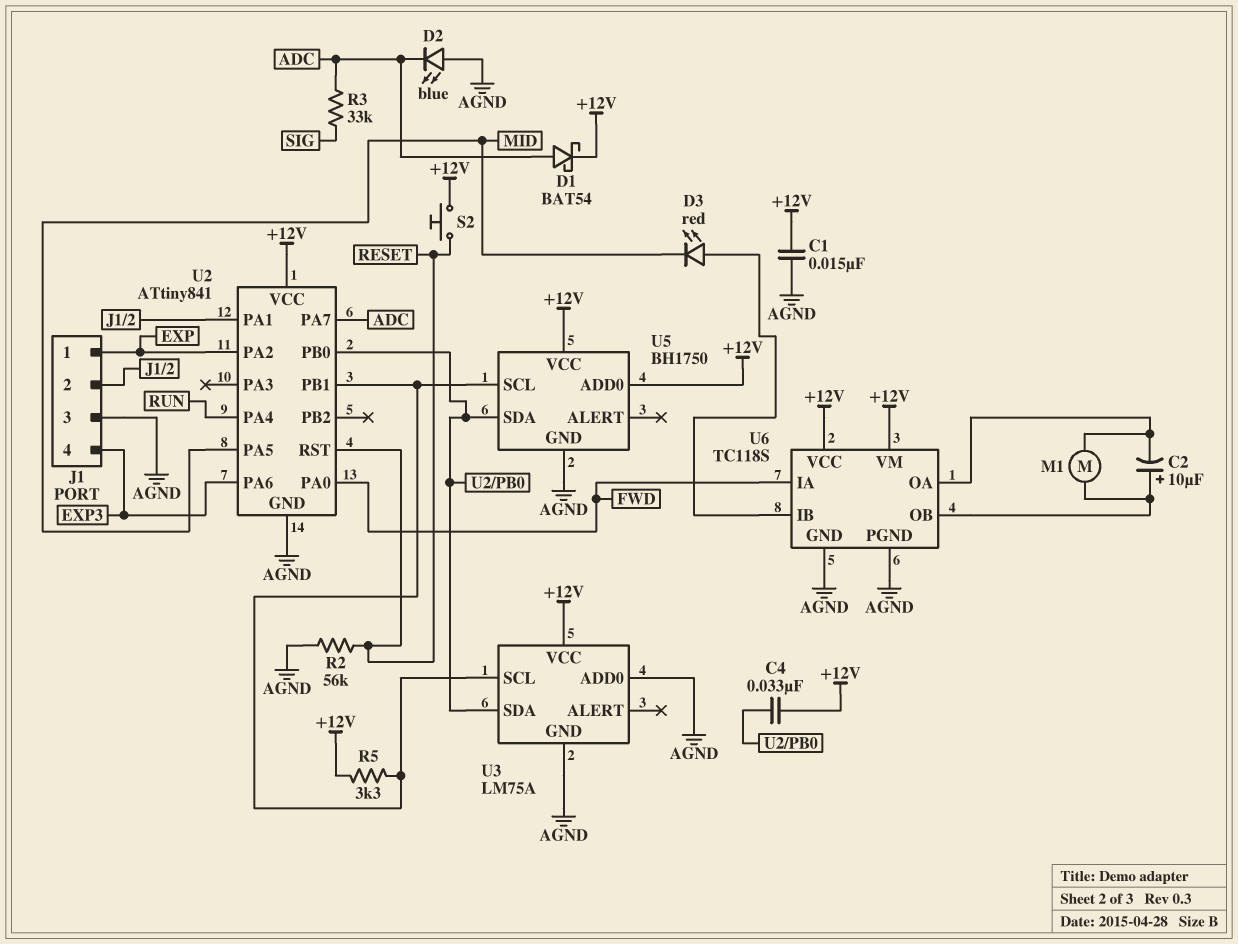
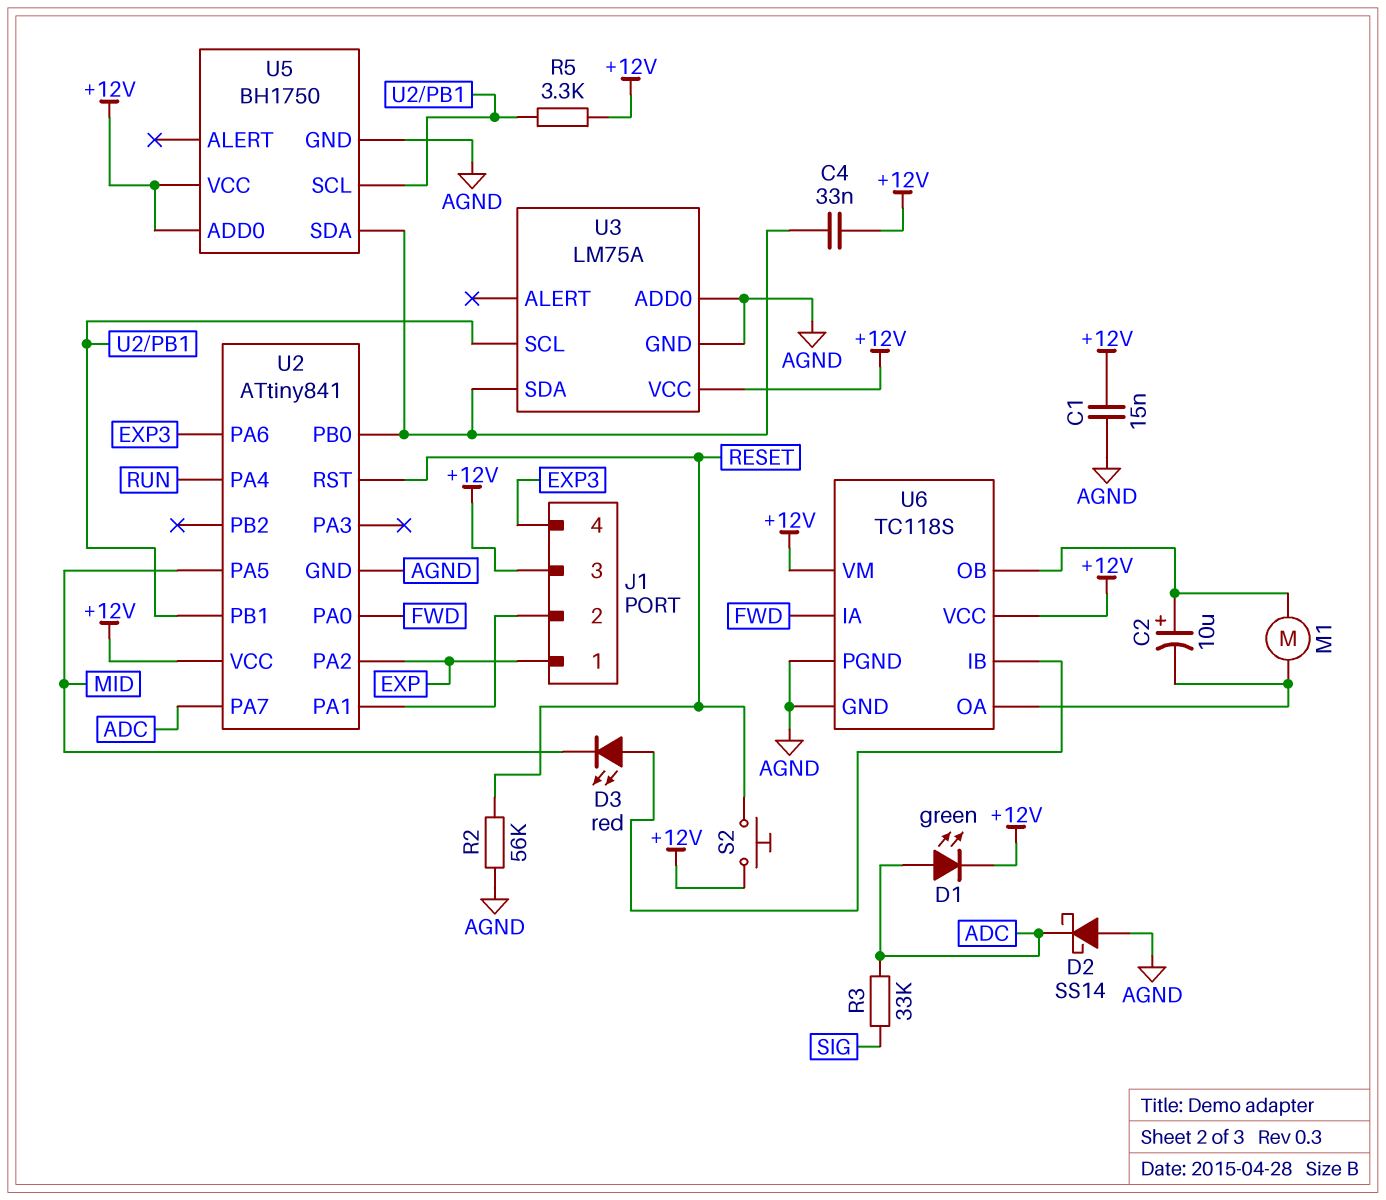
D1: schottky BAT54 (A ADC, K +12V) -> LED green (A ADC, K +12V)
D2: LED blue (A AGND, K ADC) -> schottky SS14 (A AGND, K ADC)
J1 pin 3: AGND -> +12V

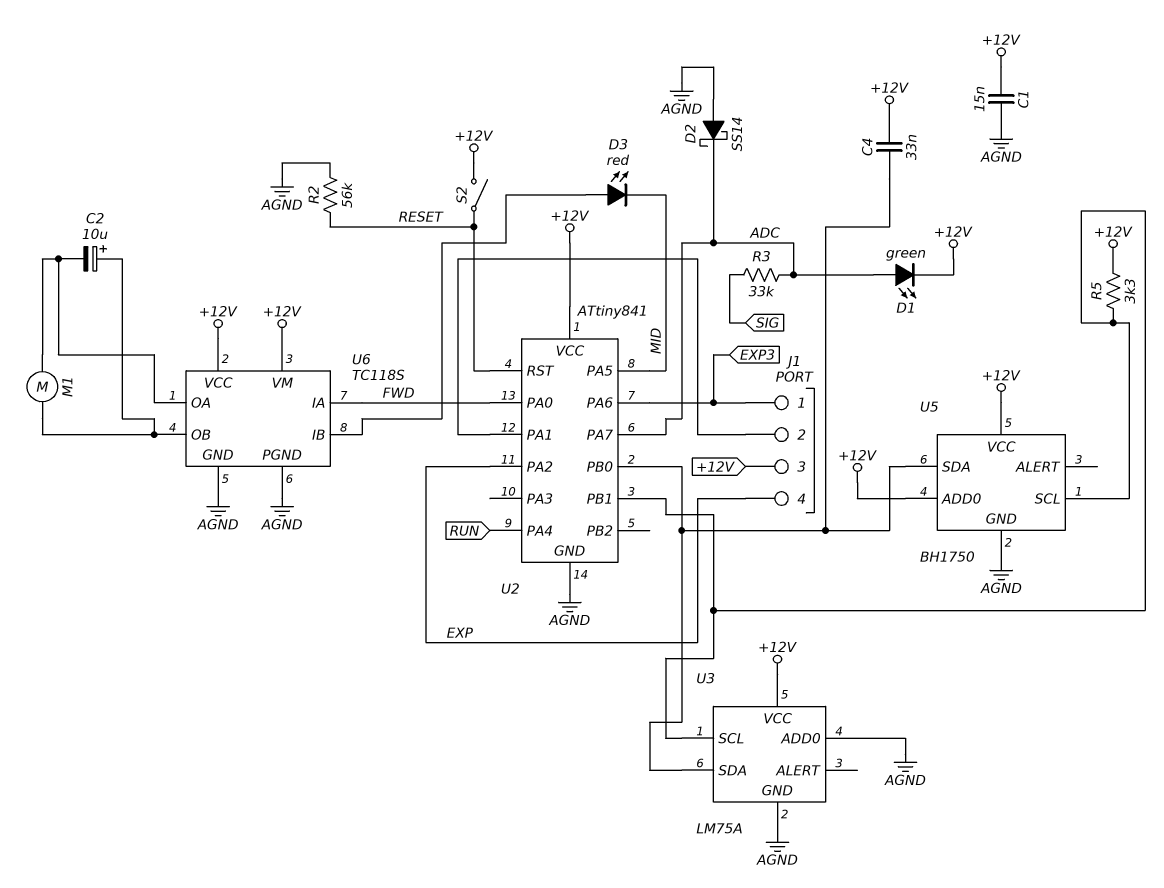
J1 pin 1: EXP -> EXP3
J1 pin 4: EXP3 -> EXP
S2: button (+12V, RESET) -> switch (+12V, RESET)

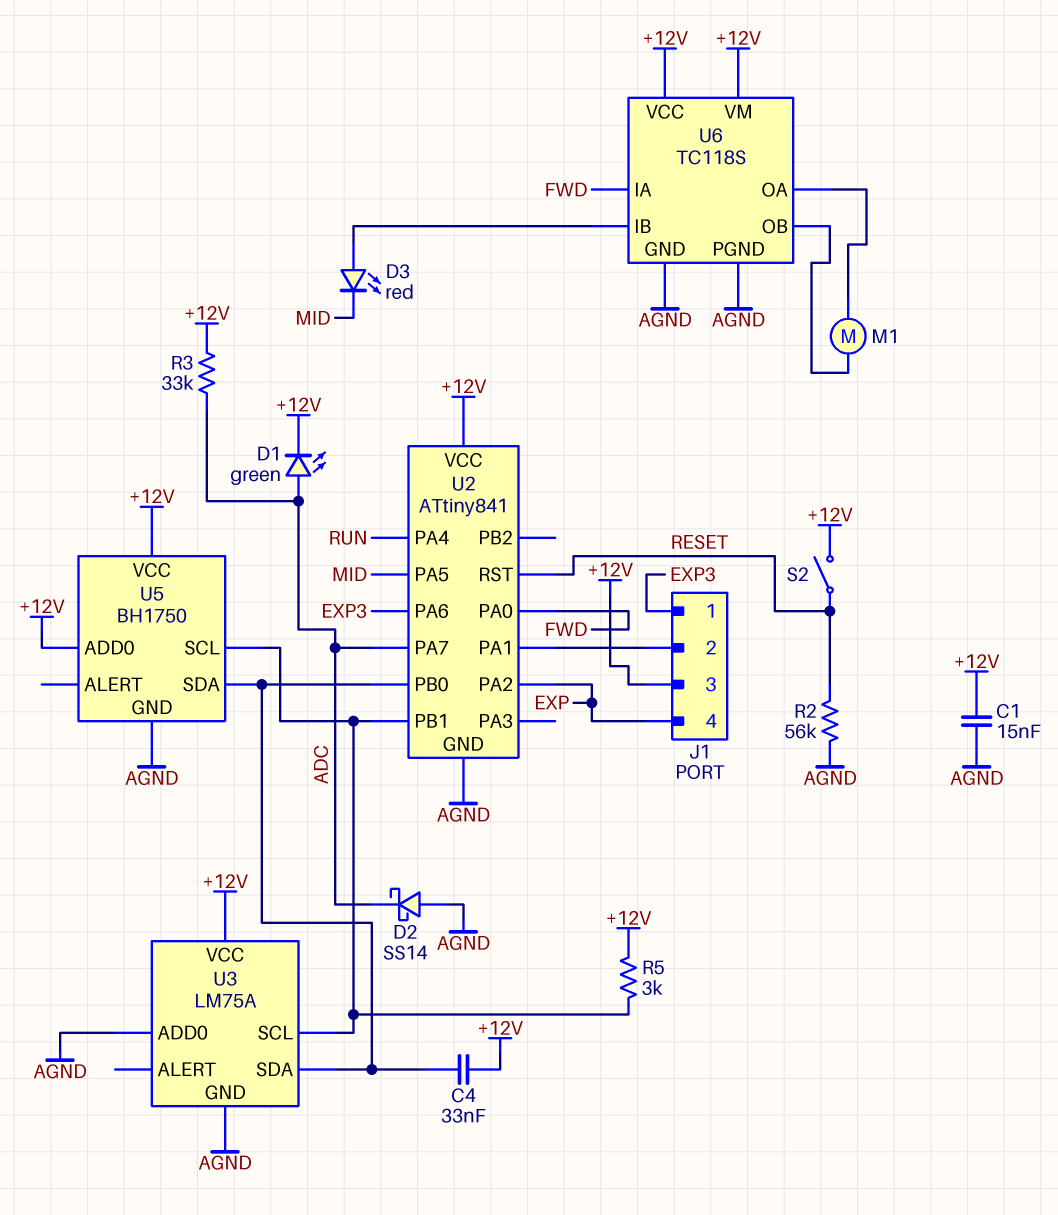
C2: 10uF (plus U6/OB, minus U6/OA) -> none
R3: 33k (ADC, SIG) -> 33k (+12V, ADC)
R5: 3.3k (+12V, U2/PB1) -> 3k (+12V, U2/PB1)

